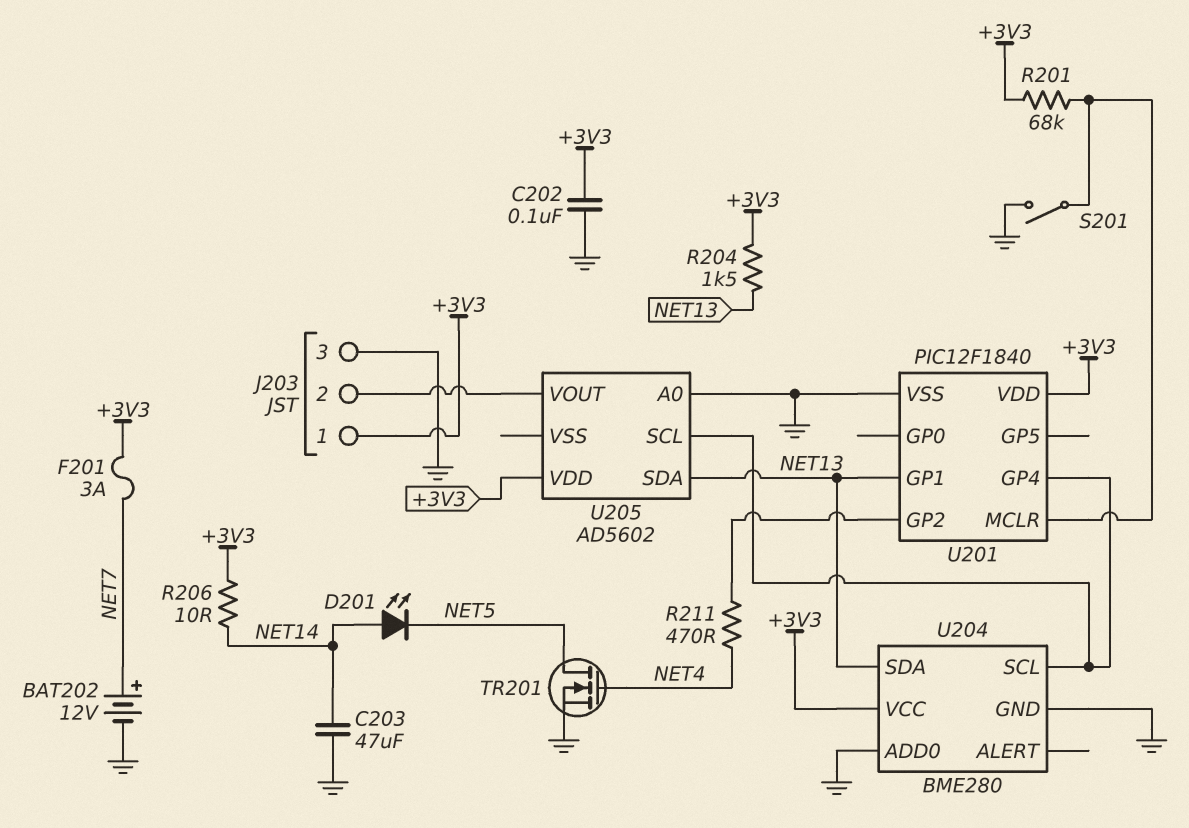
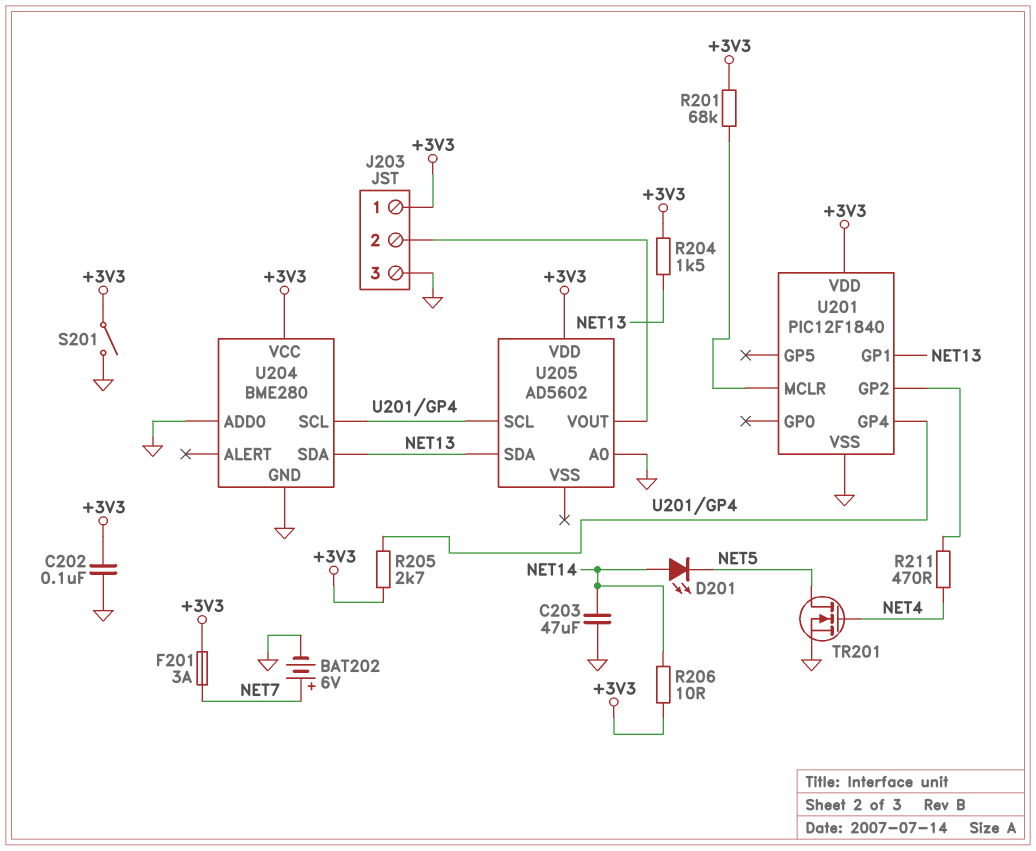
BAT202: 12V (plus NET7, minus GND) -> 6V (plus NET7, minus GND)
R205: none -> 2.7k (+3V3, U201/GP4)
S201: switch (GND, U201/MCLR) -> switch (+3V3, GND)

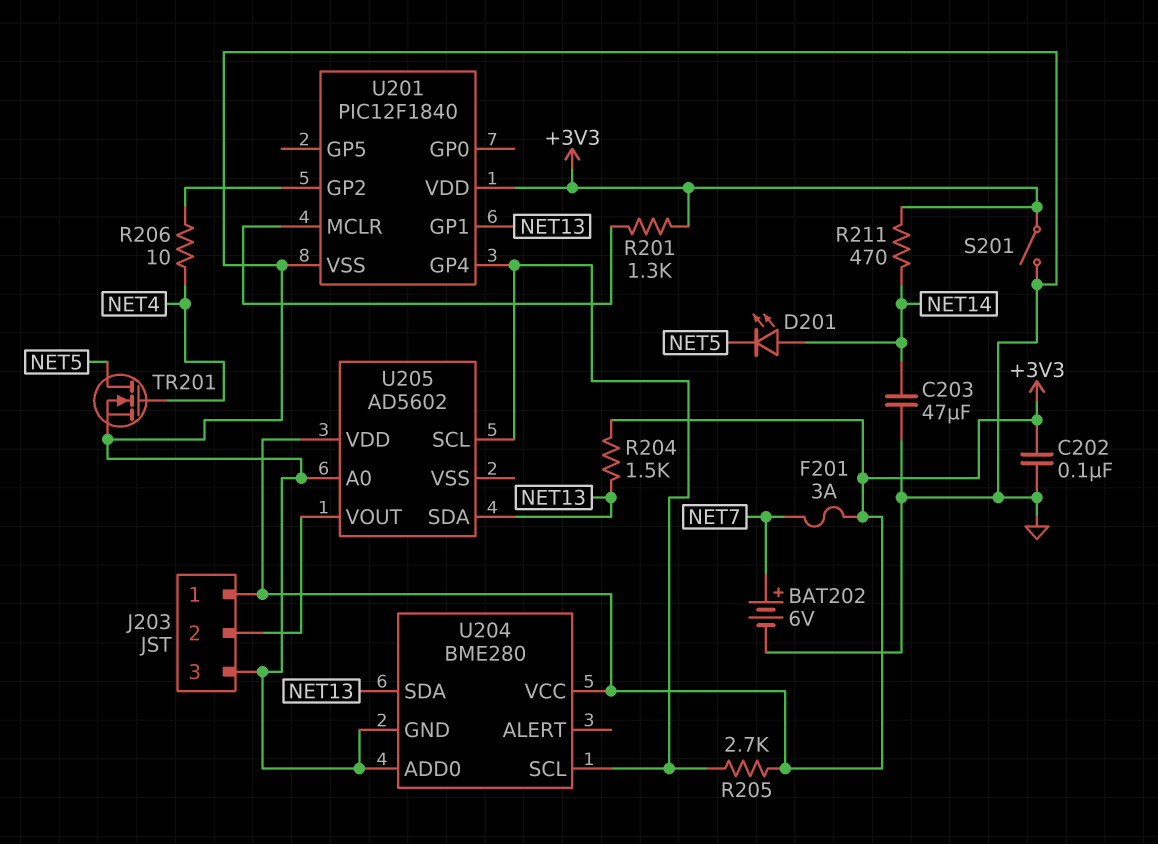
R201: 68k (+3V3, U201/MCLR) -> 1.3k (+3V3, U201/MCLR)
R206: 10 (+3V3, NET14) -> 10 (NET4, U201/GP2)
R211: 470 (NET4, U201/GP2) -> 470 (+3V3, NET14)

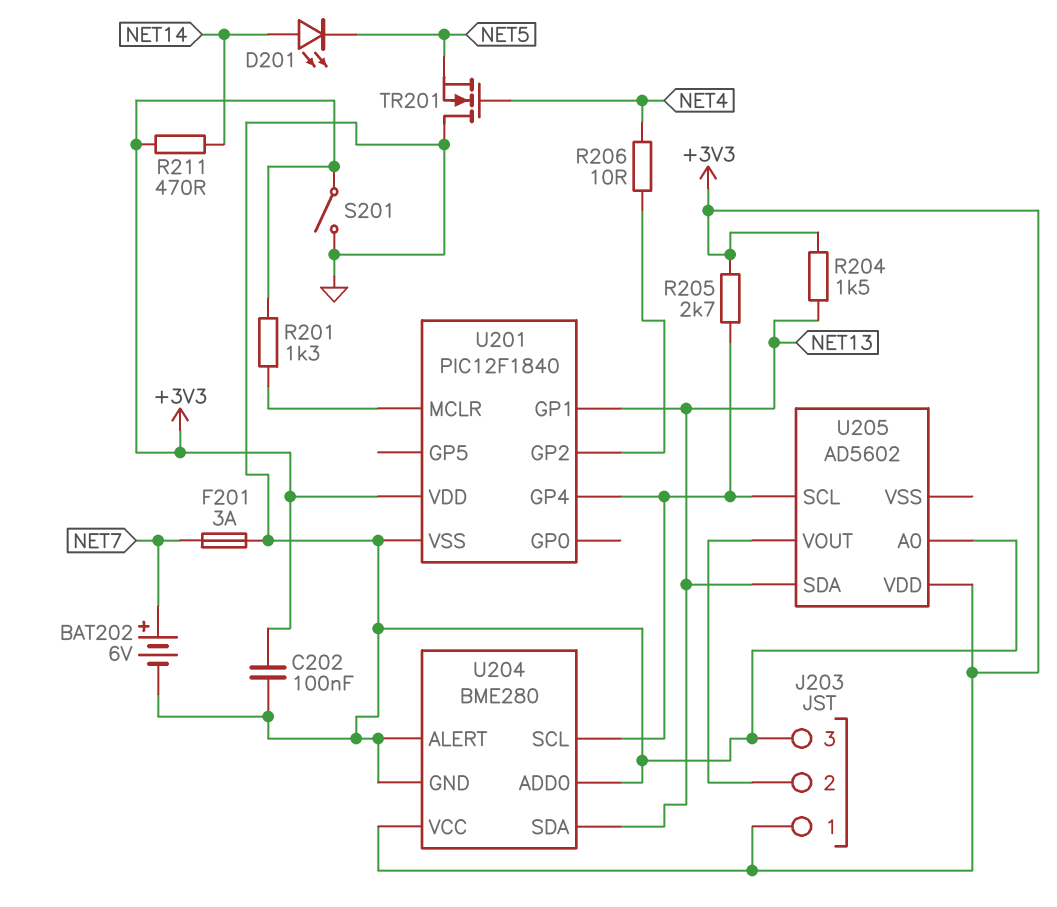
C203: 47uF (GND, NET14) -> none
F201: 3A (+3V3, NET7) -> 3A (GND, NET7)
TR201: NMOS (G NET4, D NET5, S GND) -> NMOS (G NET4, D GND, S NET5)
U204 pin ALERT: none -> GND

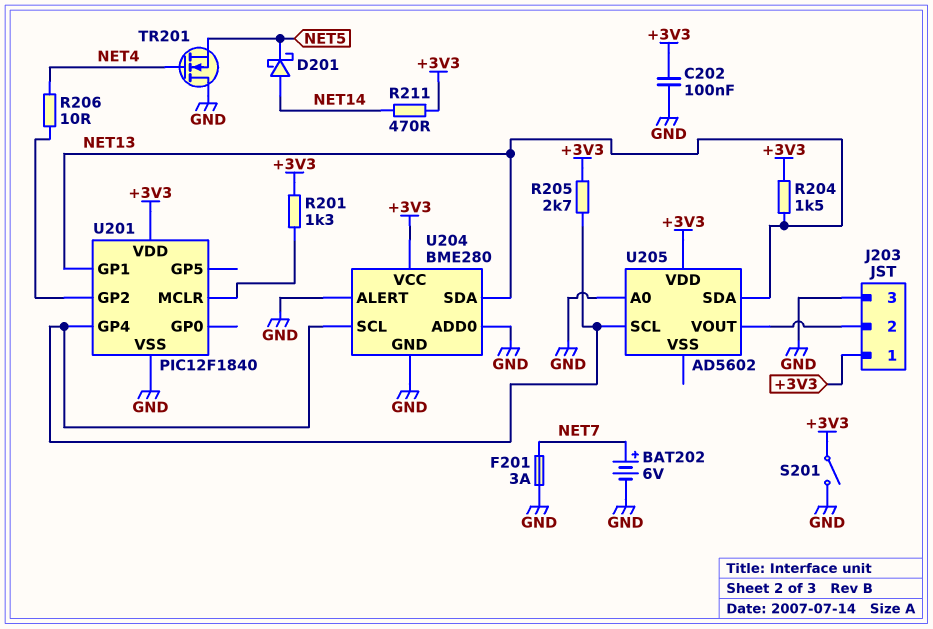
D201: LED (A NET14, K NET5) -> schottky (A NET14, K NET5)

